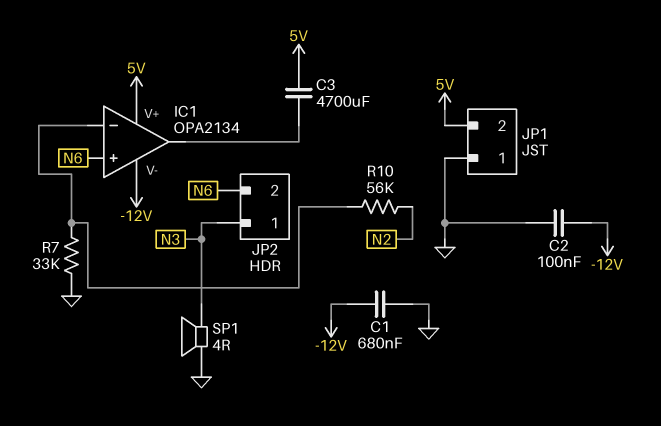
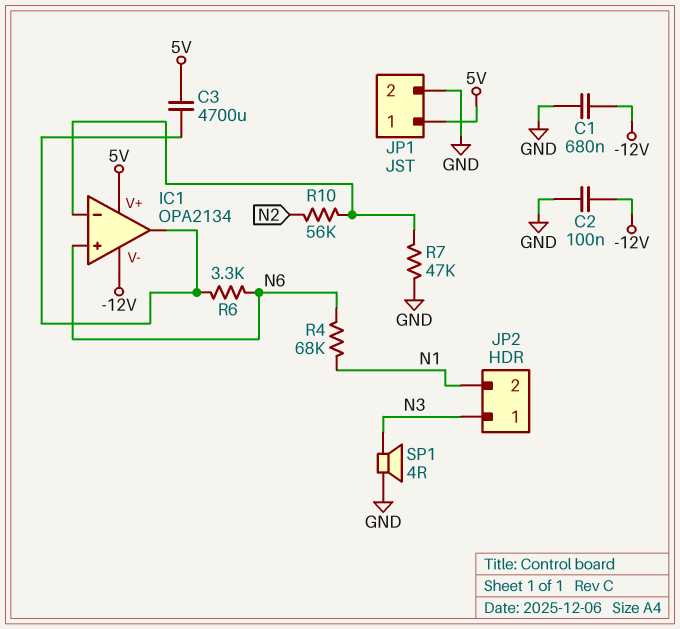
JP1 pin 1: GND -> 5V
JP1 pin 2: 5V -> GND
JP2 pin 2: N6 -> N1
R4: none -> 68k (N1, N6)
R6: none -> 3.3k (IC1/out, N6)
R7: 33k (GND, IC1/in-) -> 47k (GND, IC1/in-)

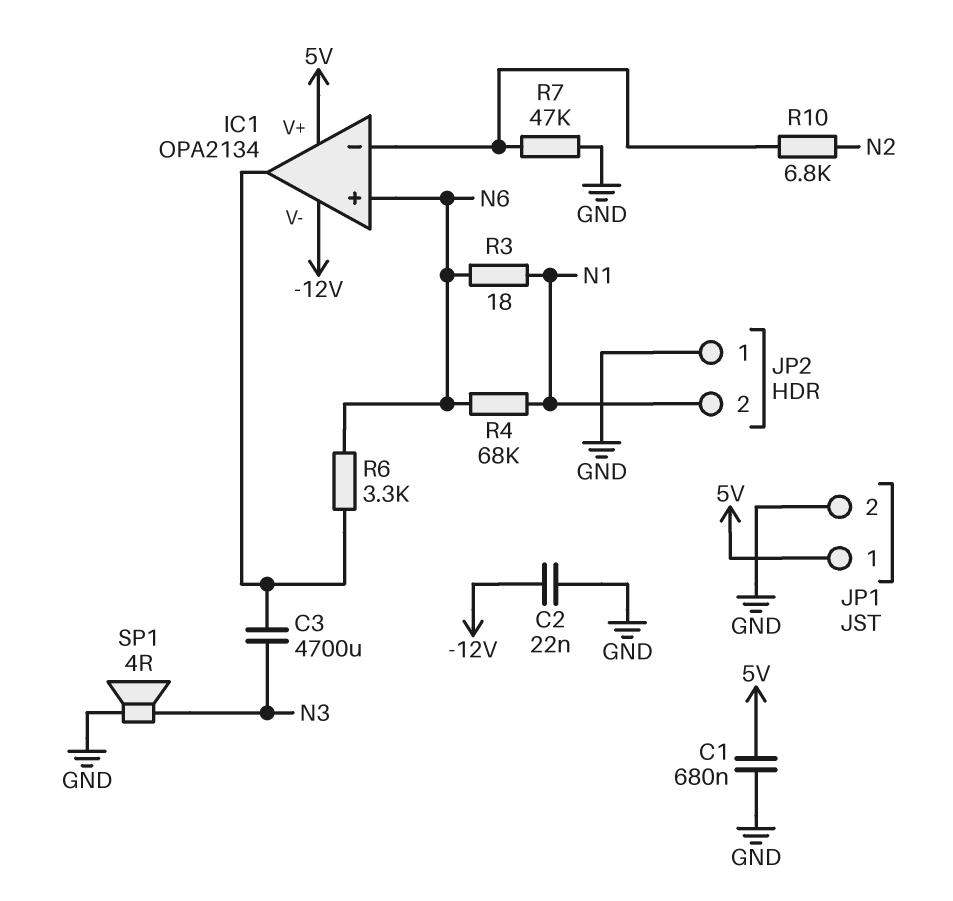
C1: 680nF (-12V, GND) -> 680nF (5V, GND)
C2: 100nF (-12V, GND) -> 22nF (-12V, GND)
C3: 4700uF (5V, IC1/out) -> 4700uF (IC1/out, N3)
JP2 pin 1: N3 -> GND
R3: none -> 18 (N1, N6)
R10: 56k (IC1/in-, N2) -> 6.8k (IC1/in-, N2)

